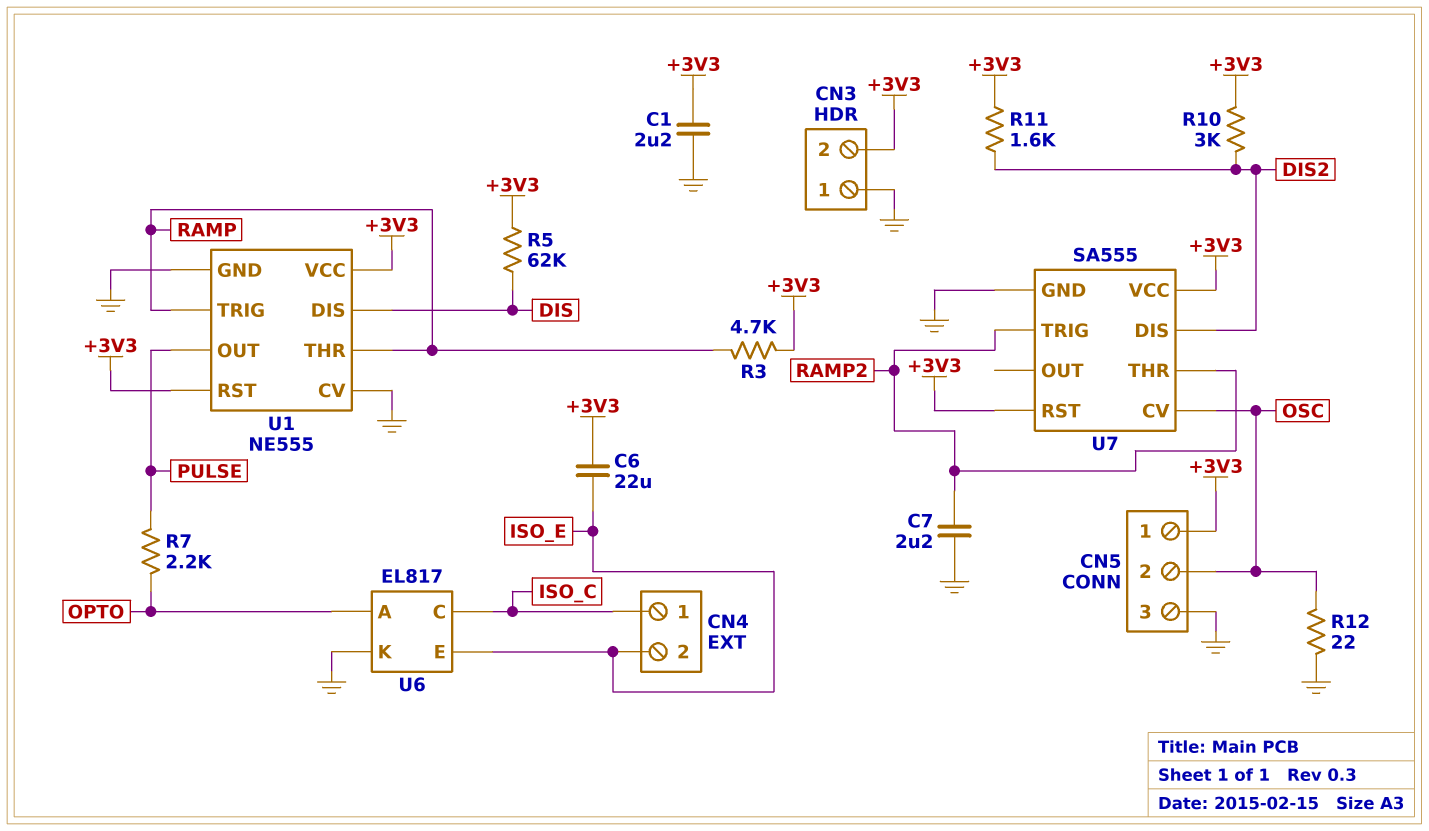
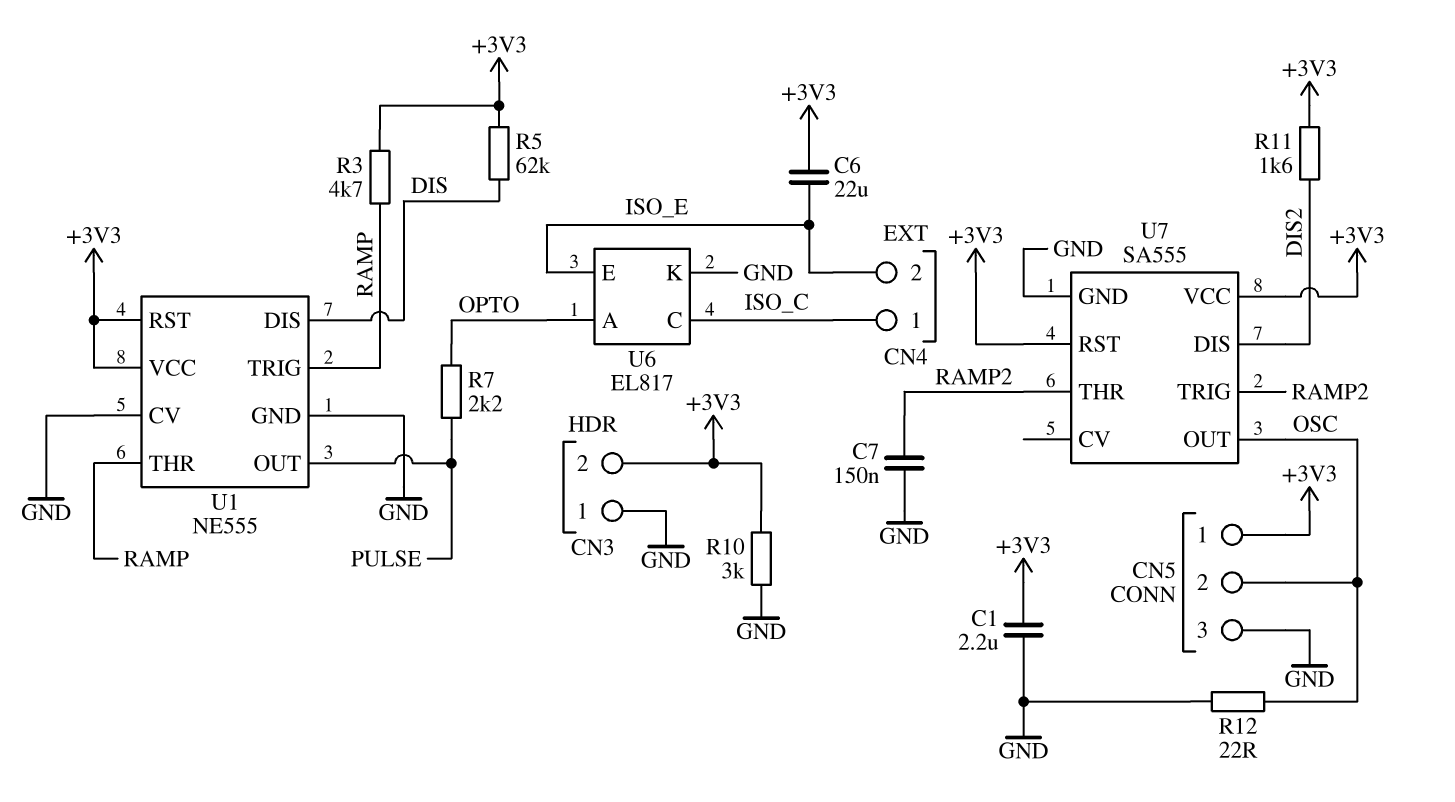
C7: 2.2uF (GND, RAMP2) -> 150nF (GND, RAMP2)
R10: 3k (+3V3, DIS2) -> 3k (+3V3, GND)
U7 pin CV: OSC -> none
U7 pin OUT: none -> OSC

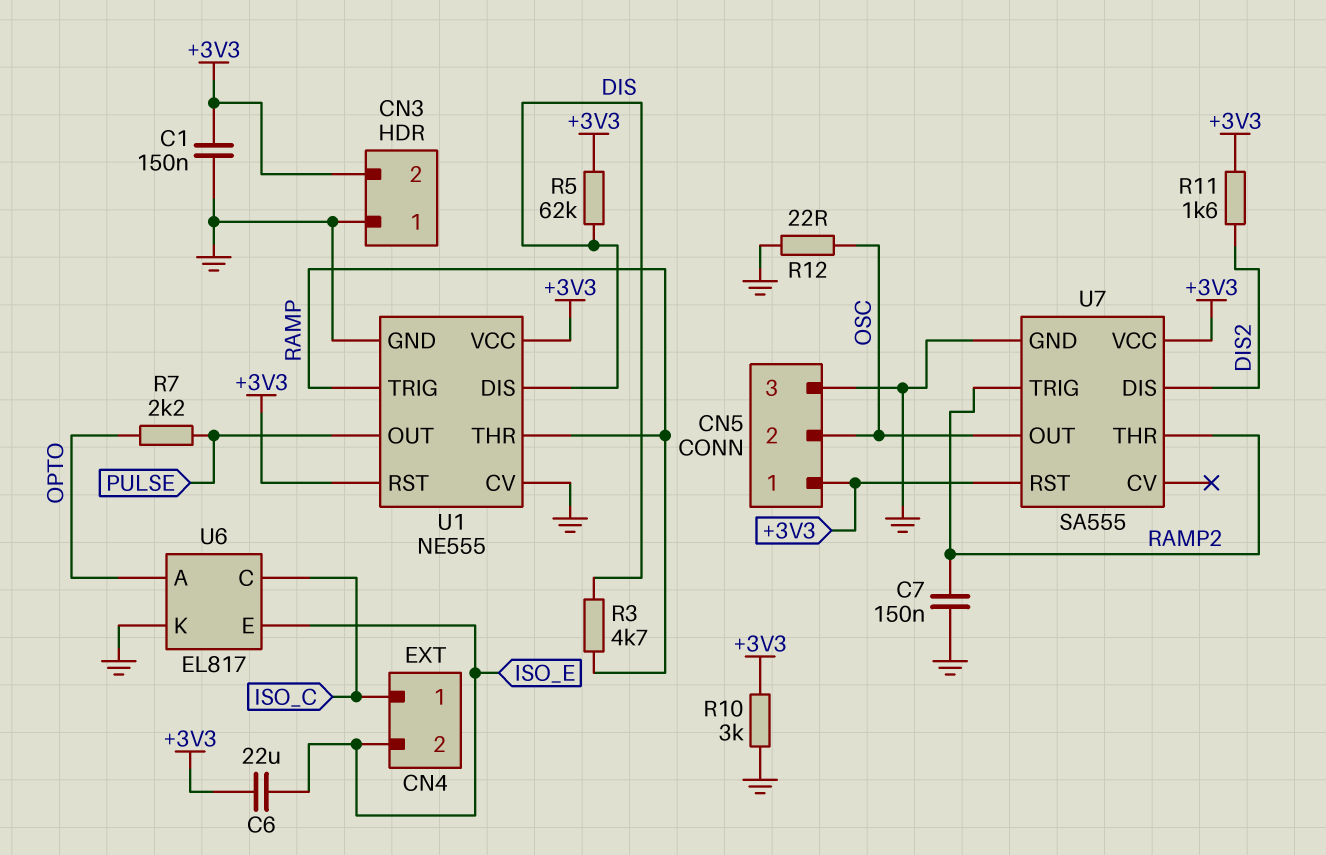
C1: 2.2uF (+3V3, GND) -> 150nF (+3V3, GND)
R3: 4.7k (+3V3, RAMP) -> 4.7k (DIS, RAMP)

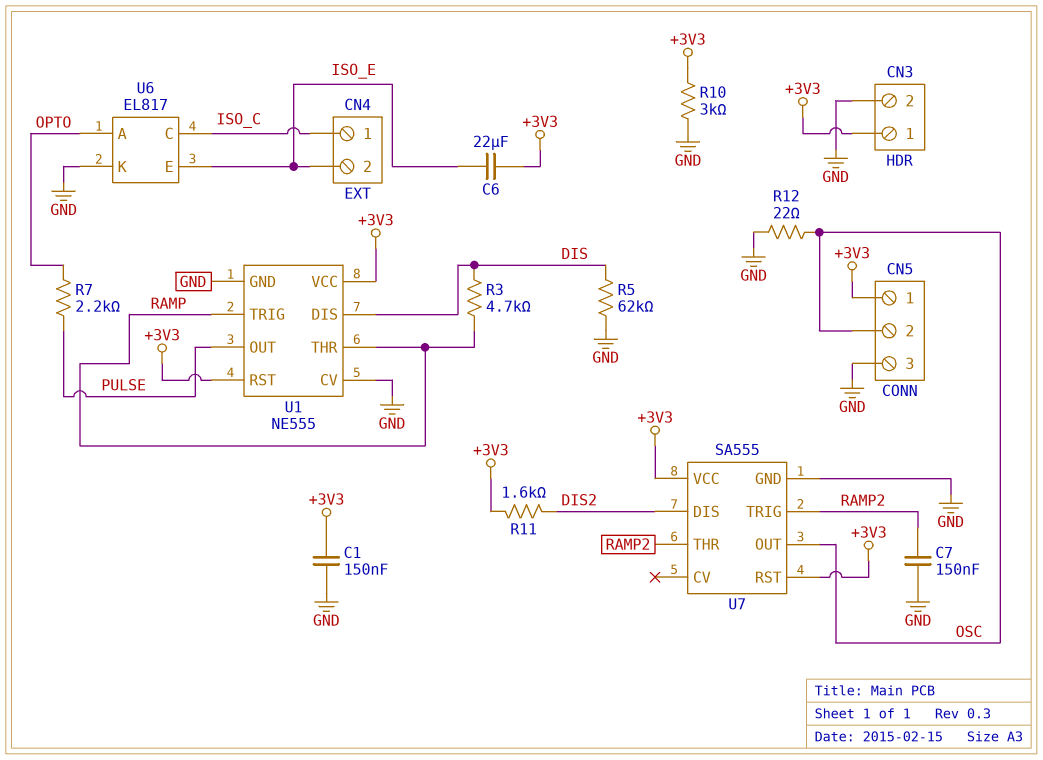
CN3 pin 1: GND -> +3V3
CN3 pin 2: +3V3 -> GND
R5: 62k (+3V3, DIS) -> 62k (DIS, GND)

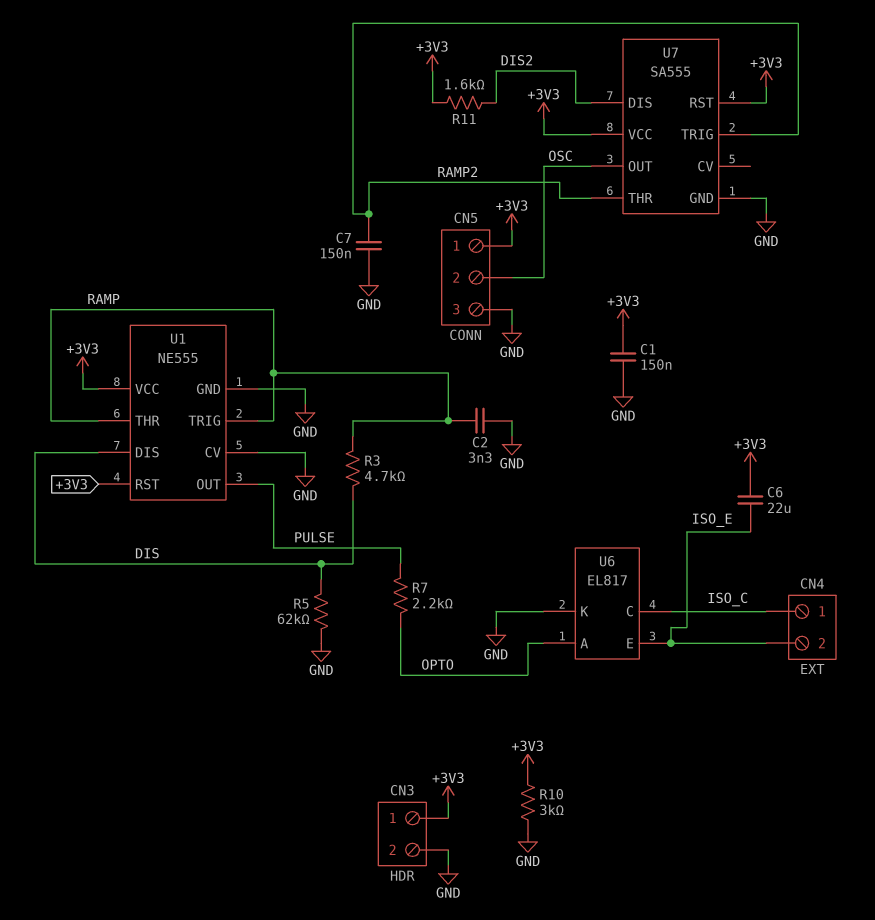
C2: none -> 3.3nF (GND, RAMP)
R12: 22 (GND, OSC) -> none

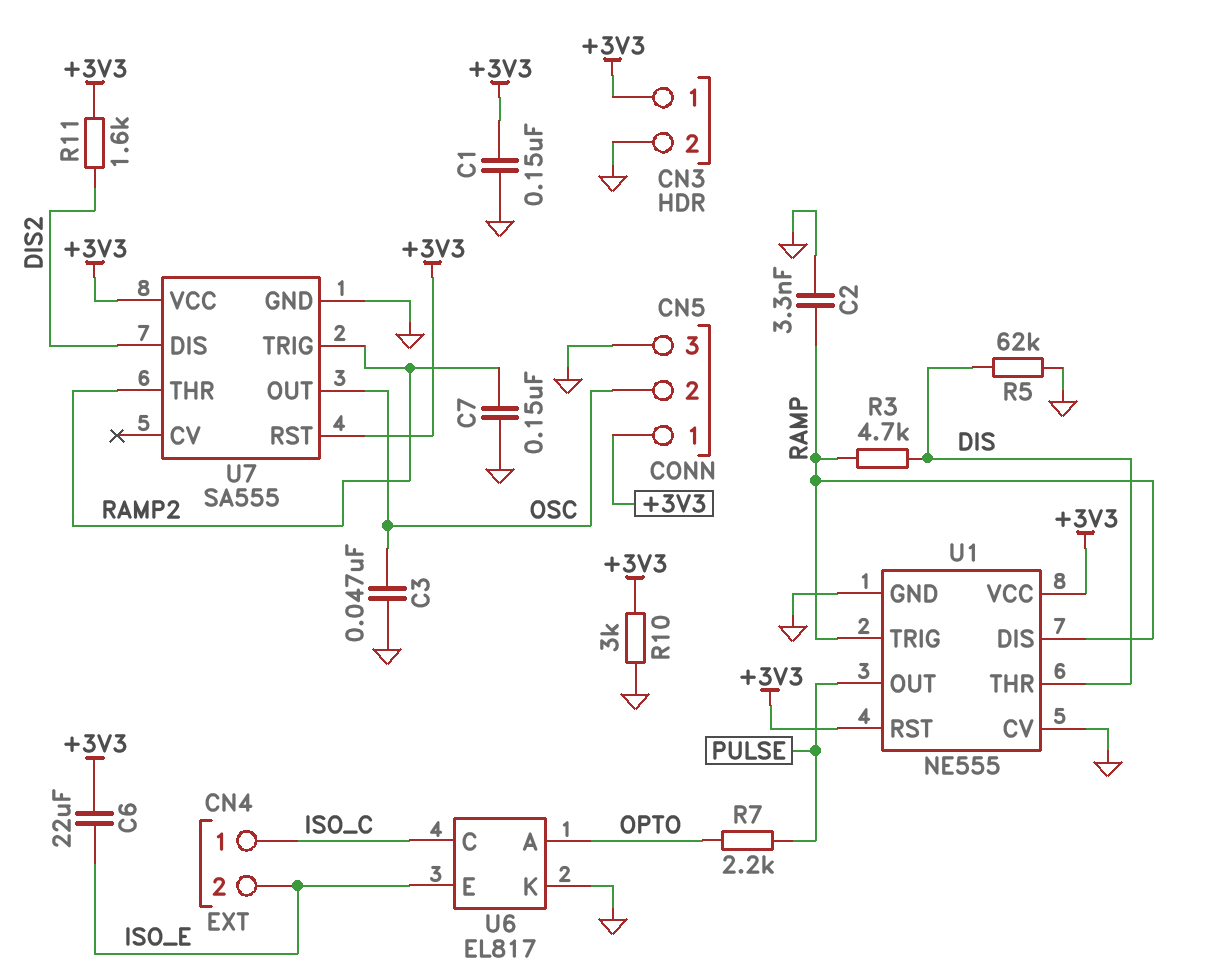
C3: none -> 47nF (GND, OSC)
U1 pin DIS: DIS -> RAMP
U1 pin THR: RAMP -> DIS

